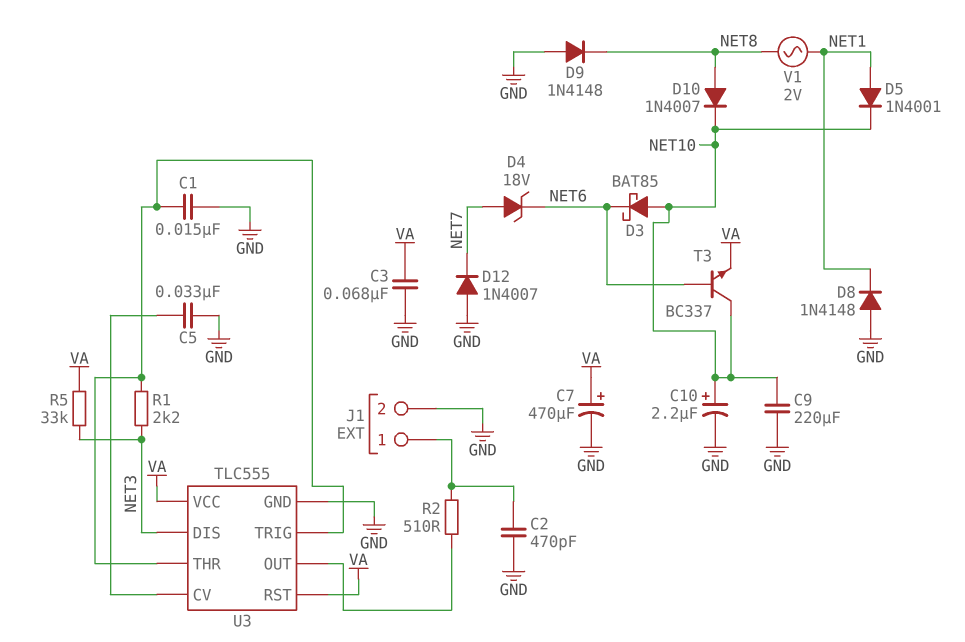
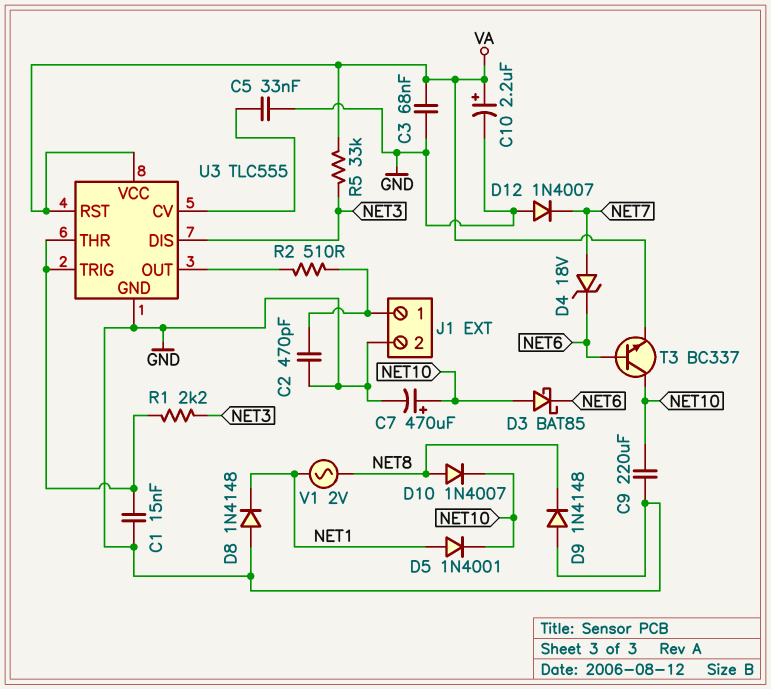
C7: 470uF (plus VA, minus GND) -> 470uF (plus NET10, minus GND)
C10: 2.2uF (plus NET10, minus GND) -> 2.2uF (plus VA, minus GND)

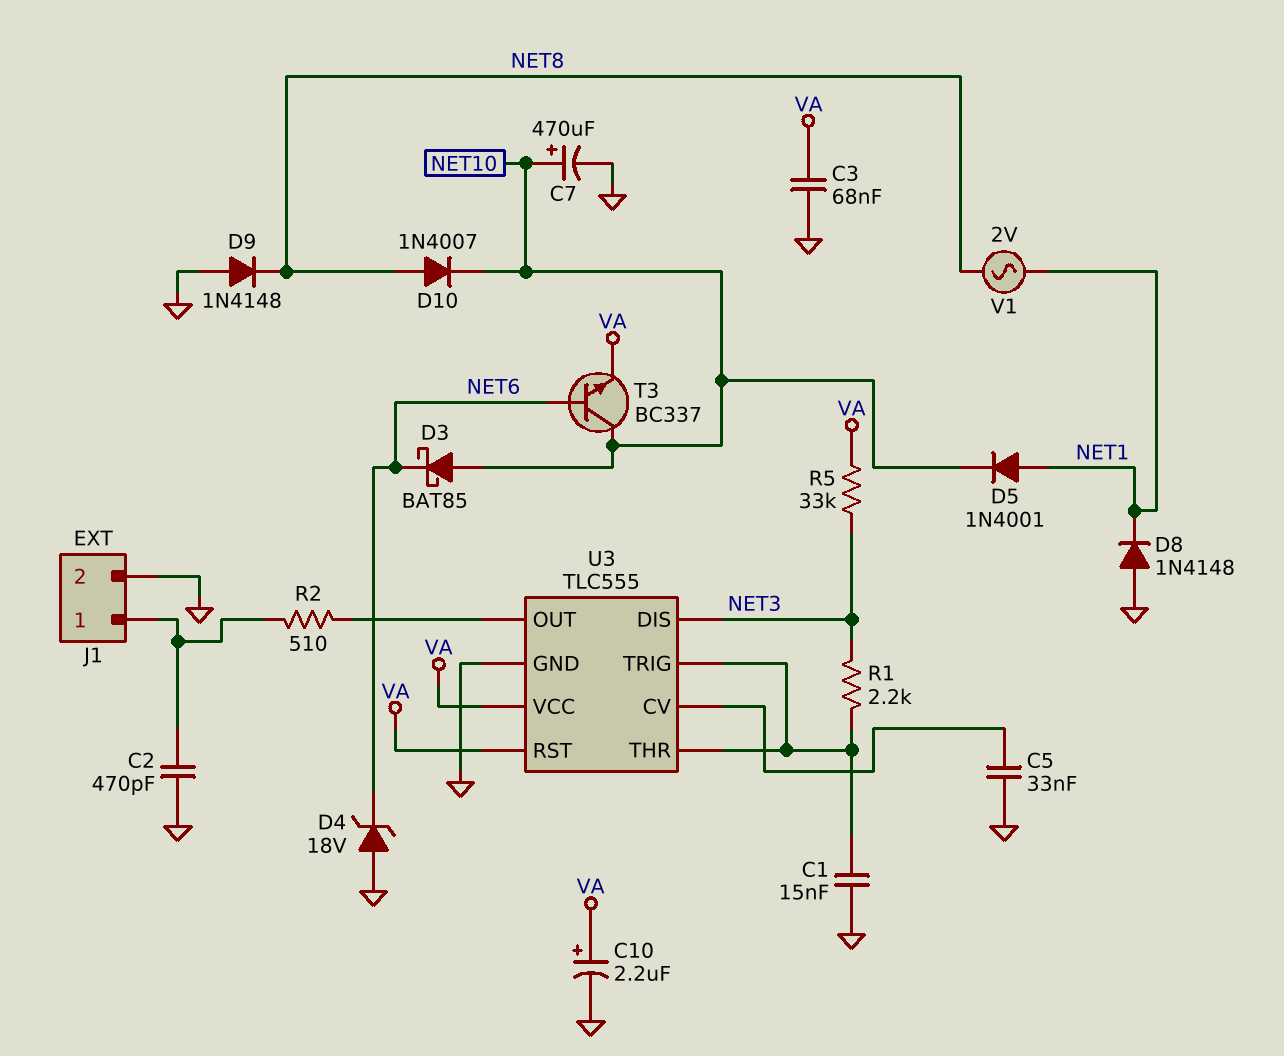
C9: 220uF (GND, NET10) -> none
D4: zener 18V (A NET7, K NET6) -> zener 18V (A GND, K NET6)
D12: diode 1N4007 (A GND, K NET7) -> none

